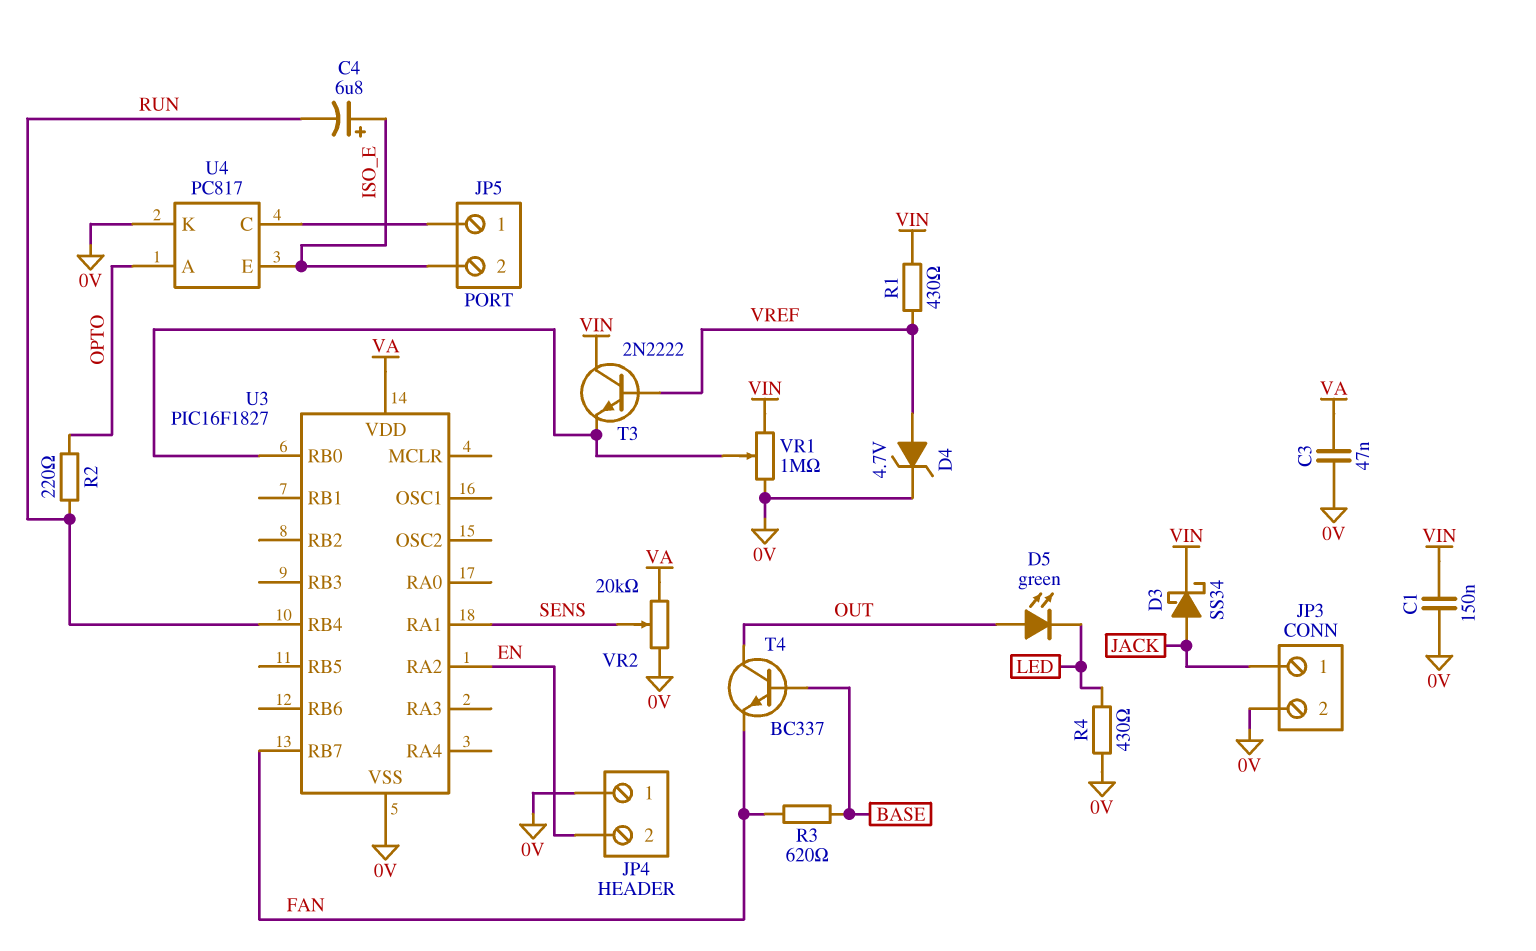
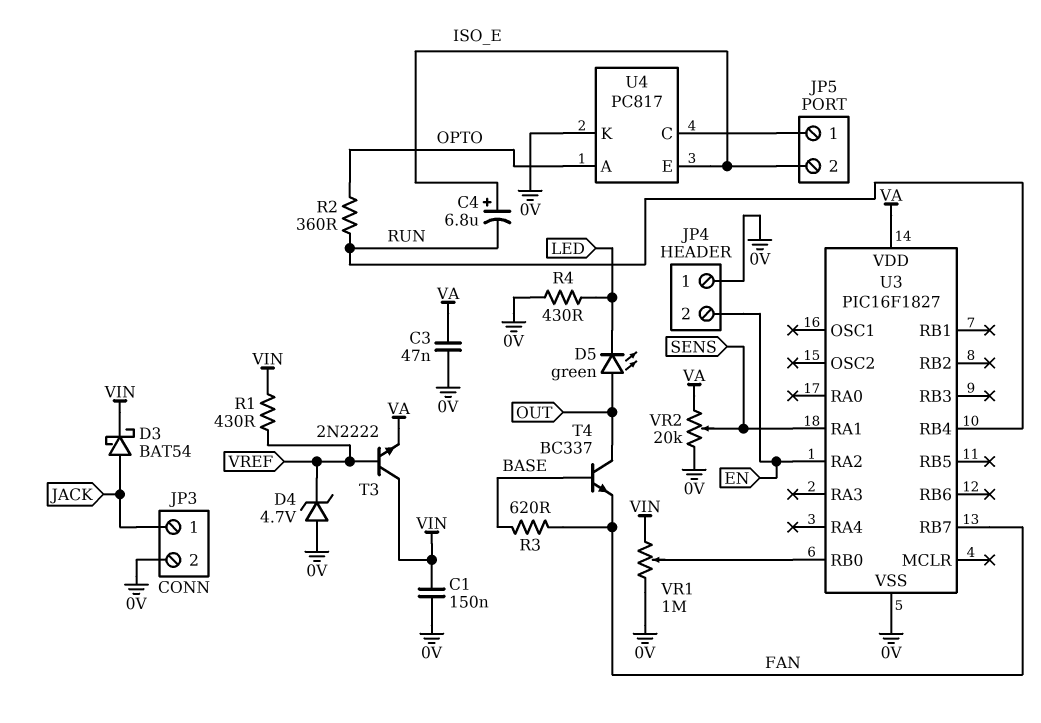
D3: schottky SS34 (A JACK, K VIN) -> schottky BAT54 (A JACK, K VIN)
D4: zener 4.7V (A VREF, K 0V) -> zener 4.7V (A 0V, K VREF)
R2: 220 (OPTO, RUN) -> 360 (OPTO, RUN)
T3: NPN 2N2222 (B VREF, C VIN, E U3/RB0) -> NPN 2N2222 (B VREF, C VIN, E VA)

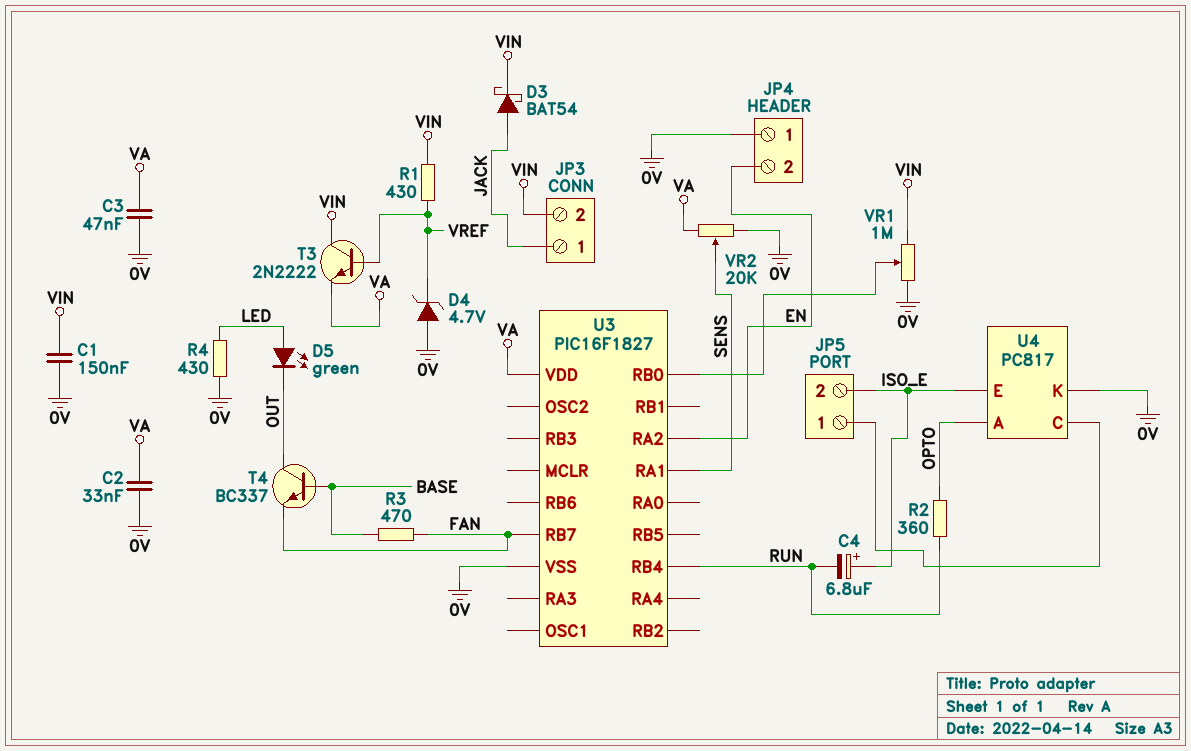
C2: none -> 33nF (0V, VA)
D5: LED green (A OUT, K LED) -> LED green (A LED, K OUT)
JP3 pin 2: 0V -> VIN
R3: 620 (BASE, FAN) -> 470 (BASE, FAN)

